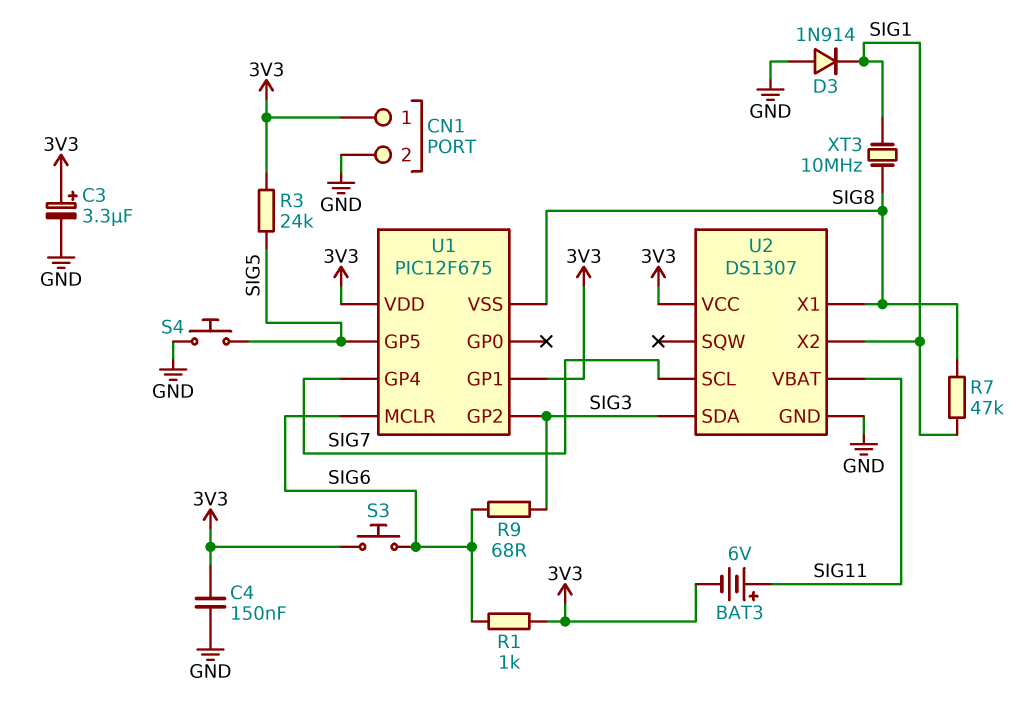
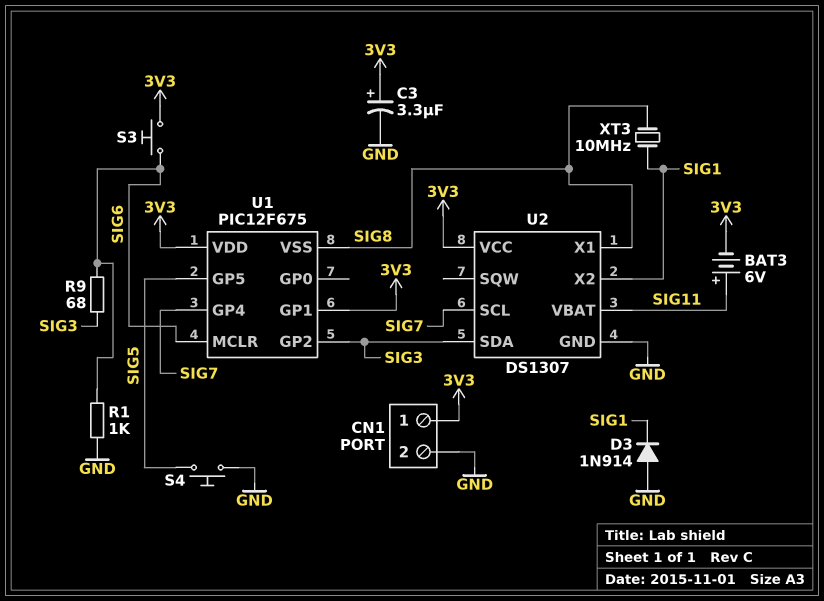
C4: 150nF (3V3, GND) -> none
R1: 1k (3V3, SIG6) -> 1k (GND, SIG6)
R3: 24k (3V3, SIG5) -> none
R7: 47k (SIG1, SIG8) -> none

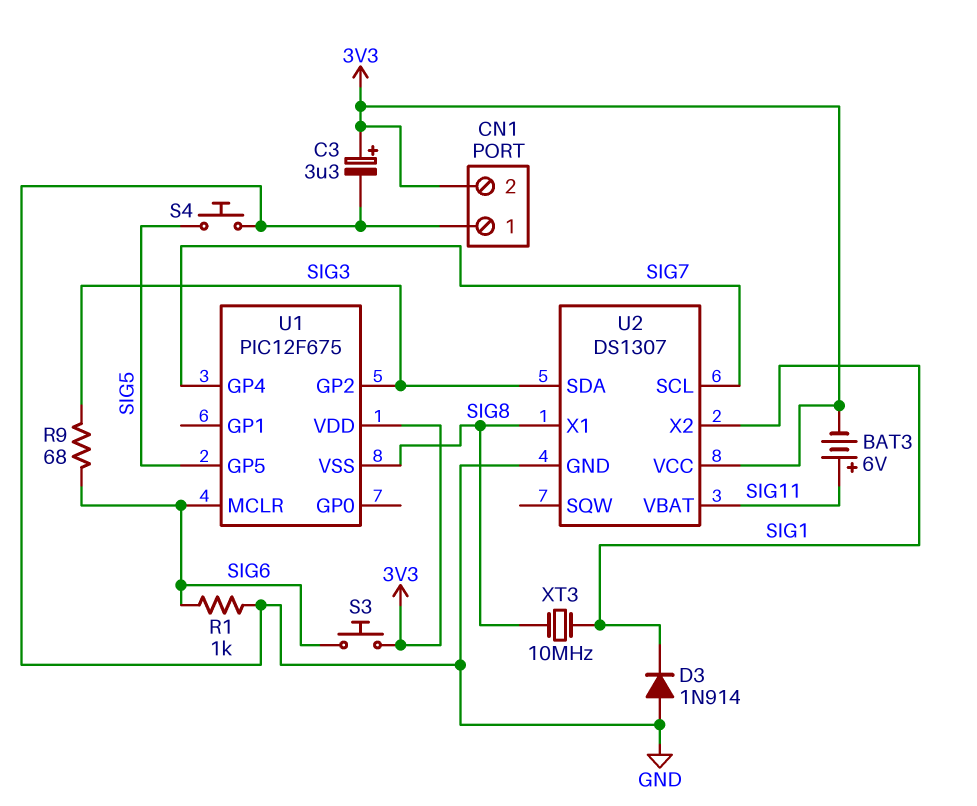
CN1 pin 1: 3V3 -> GND
CN1 pin 2: GND -> 3V3
U1 pin GP1: 3V3 -> none

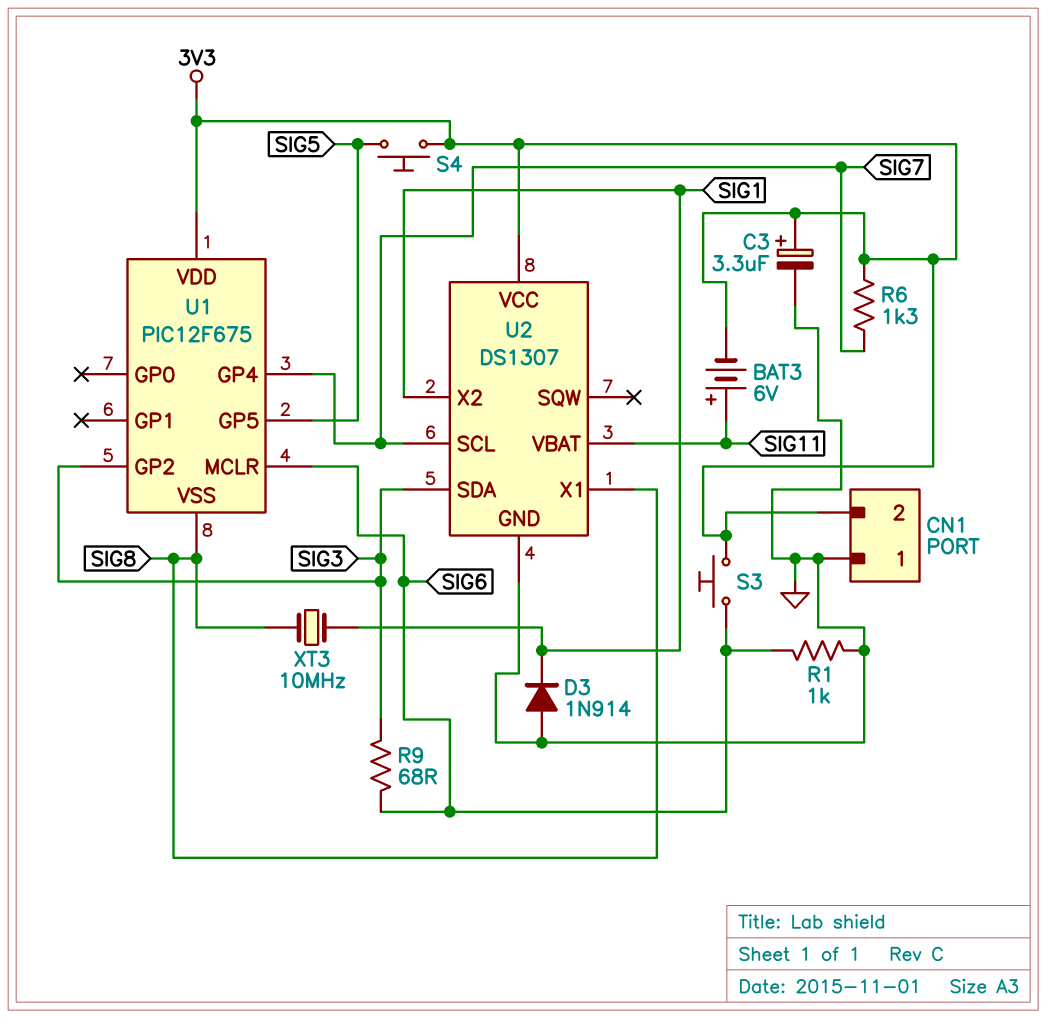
R6: none -> 1.3k (3V3, SIG7)
S4: button (GND, SIG5) -> button (3V3, SIG5)

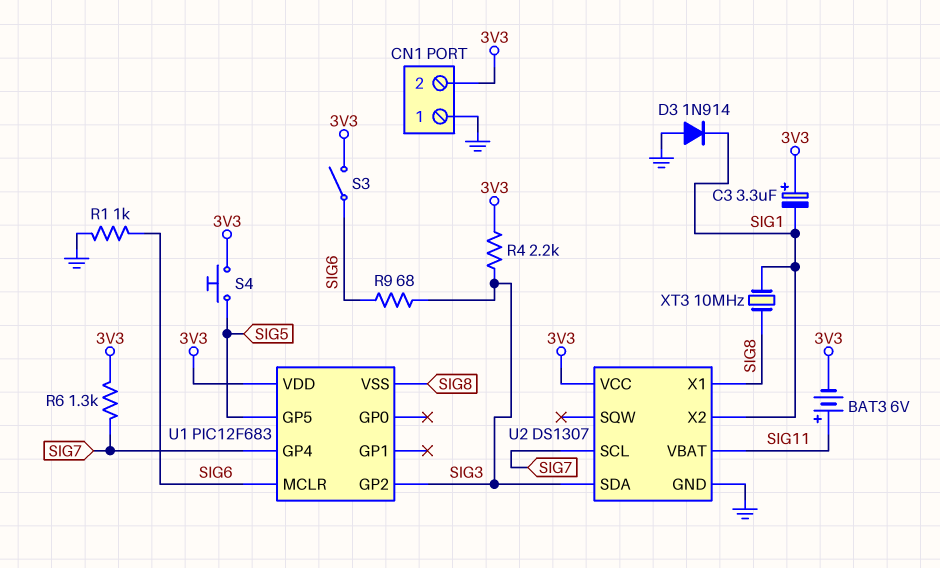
C3: 3.3uF (plus 3V3, minus GND) -> 3.3uF (plus 3V3, minus SIG1)
R4: none -> 2.2k (3V3, SIG3)
S3: button (3V3, SIG6) -> switch (3V3, SIG6)
U1: PIC12F675 -> PIC12F683

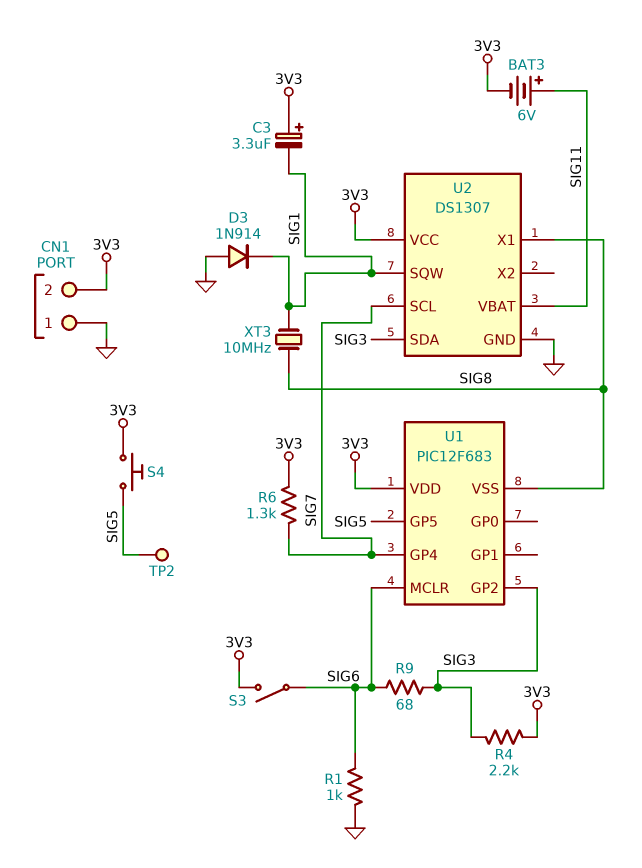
TP2: none -> test point (SIG5)
U2 pin SQW: none -> SIG1
U2 pin X2: SIG1 -> none

